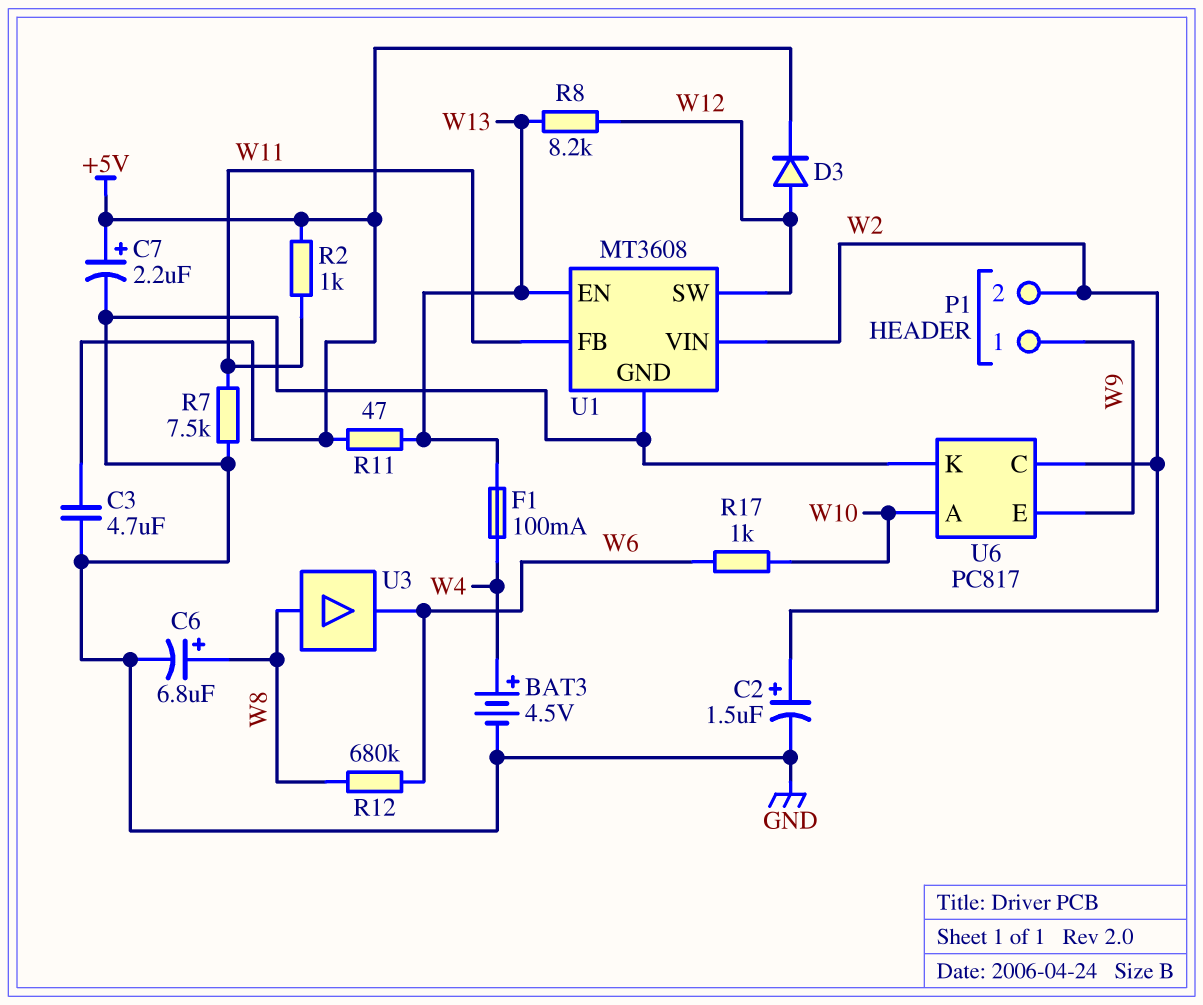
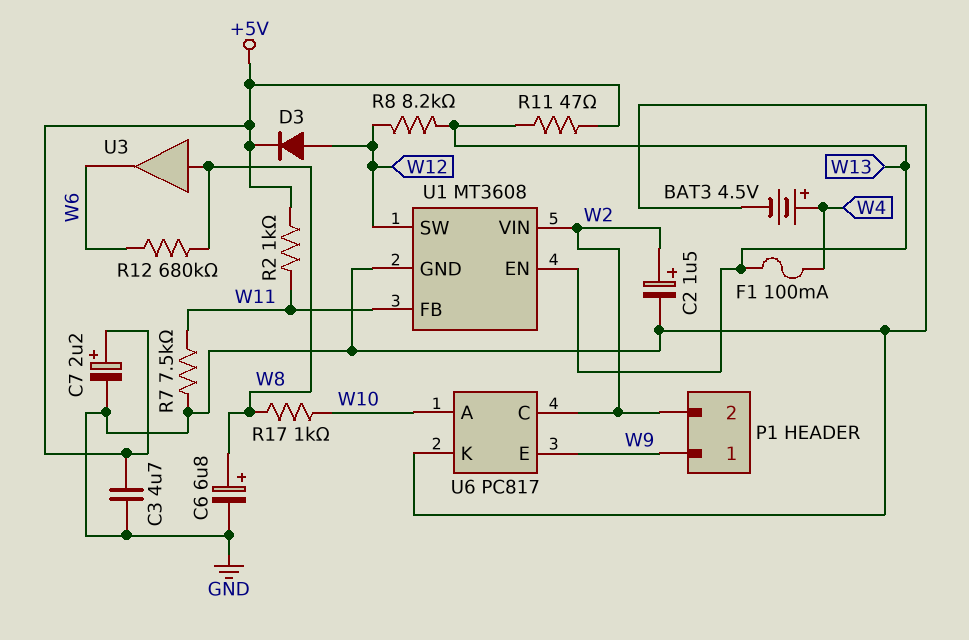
R17: 1k (W6, W10) -> 1k (W8, W10)

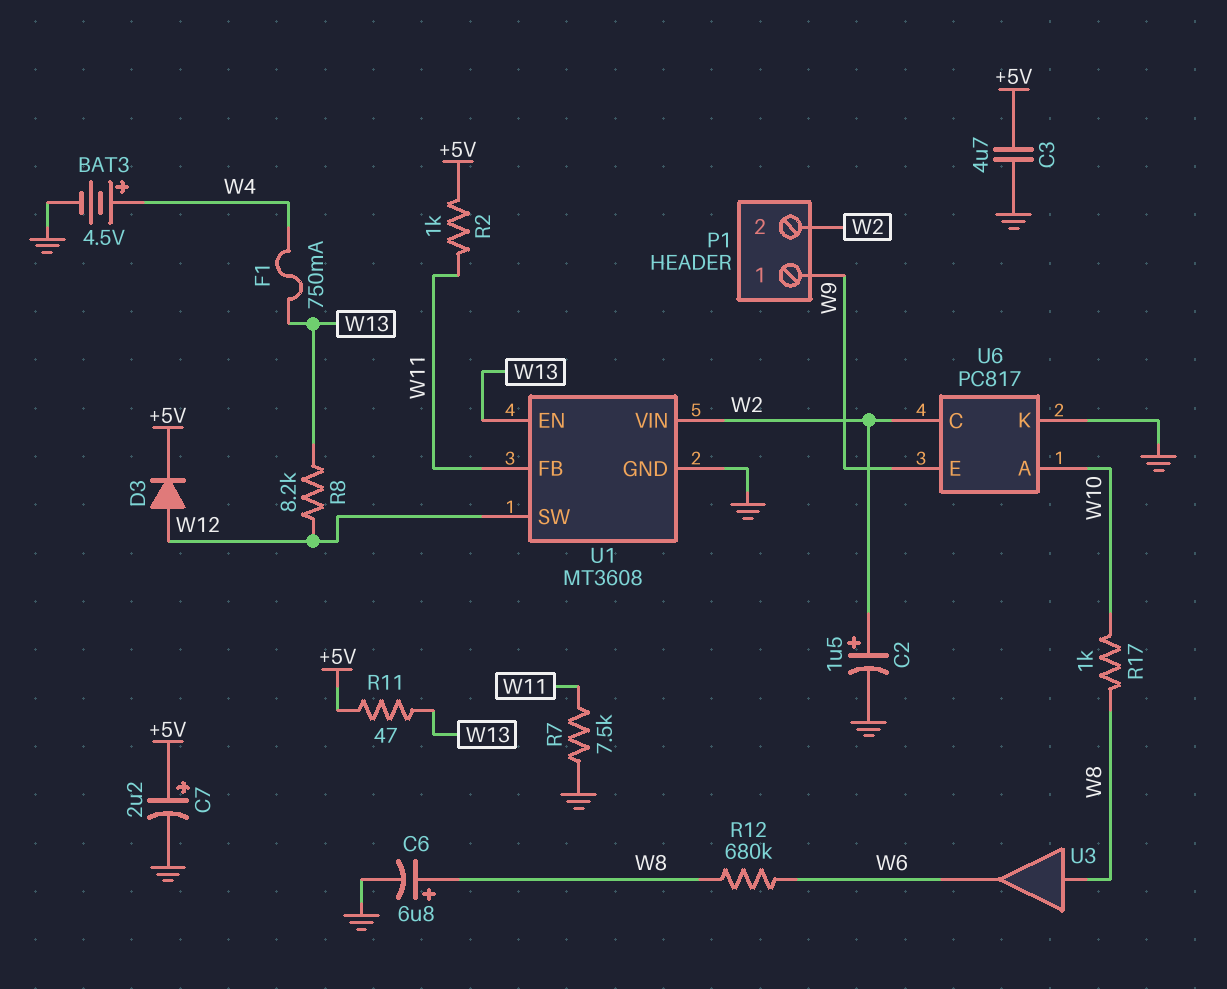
F1: 100mA (W4, W13) -> 750mA (W4, W13)

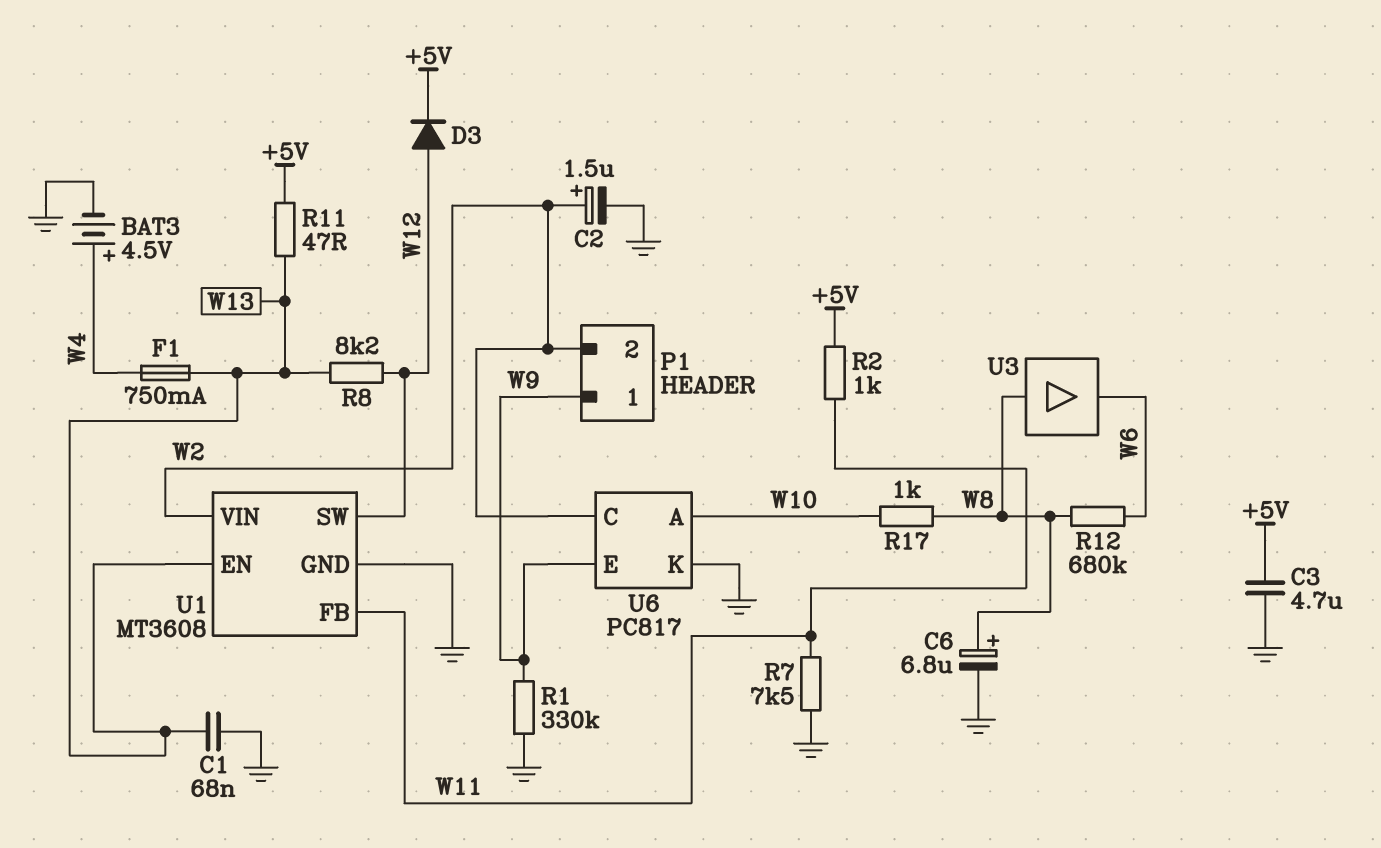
C1: none -> 68nF (GND, W13)
C7: 2.2uF (plus +5V, minus GND) -> none
R1: none -> 330k (GND, W9)

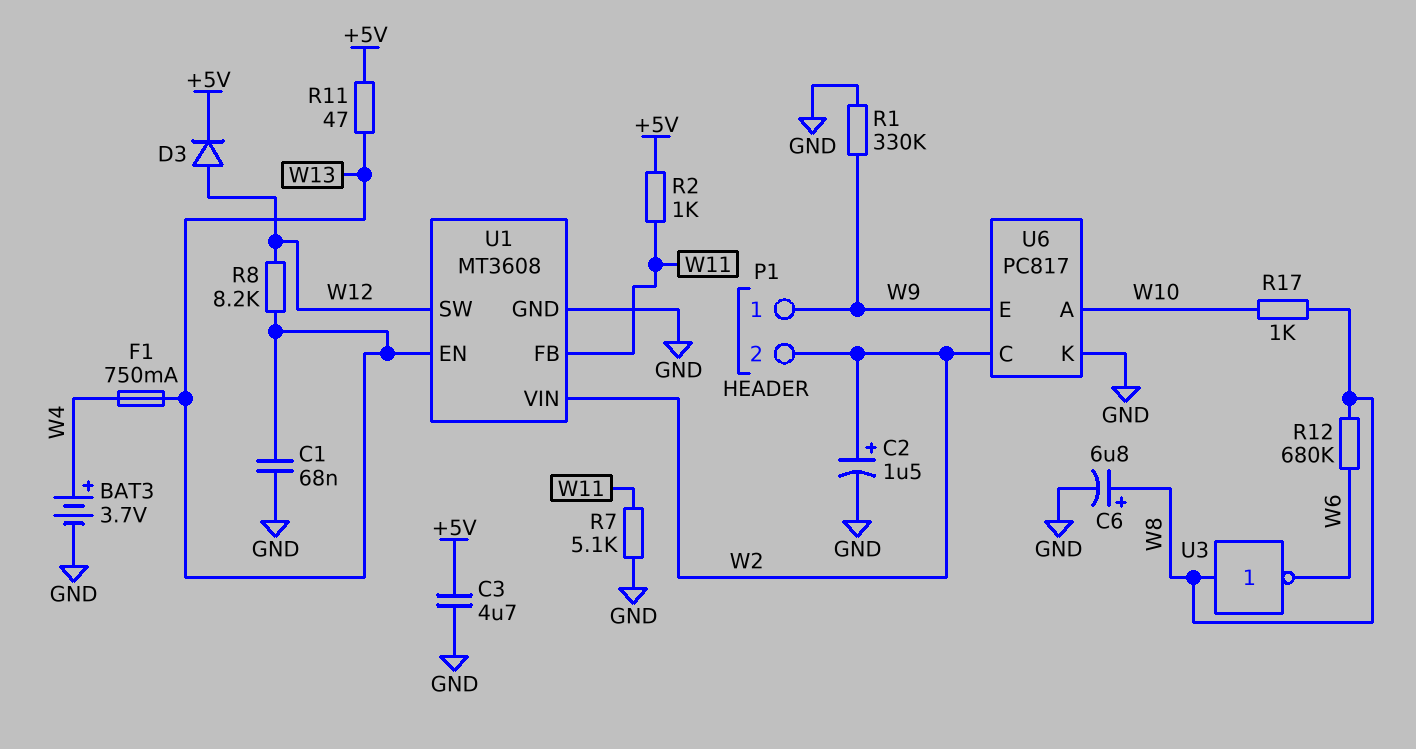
BAT3: 4.5V (plus W4, minus GND) -> 3.7V (plus W4, minus GND)
R7: 7.5k (GND, W11) -> 5.1k (GND, W11)
U3: buffer (in W8, out W6) -> NOT (in W8, out W6)

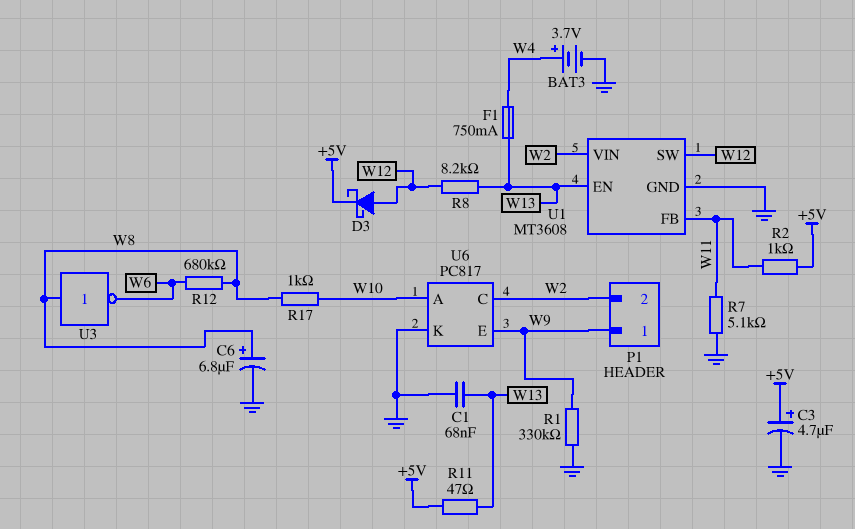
C2: 1.5uF (plus W2, minus GND) -> none
C3: 4.7uF (+5V, GND) -> 4.7uF (plus +5V, minus GND)
D3: diode (A W12, K +5V) -> schottky (A W12, K +5V)

